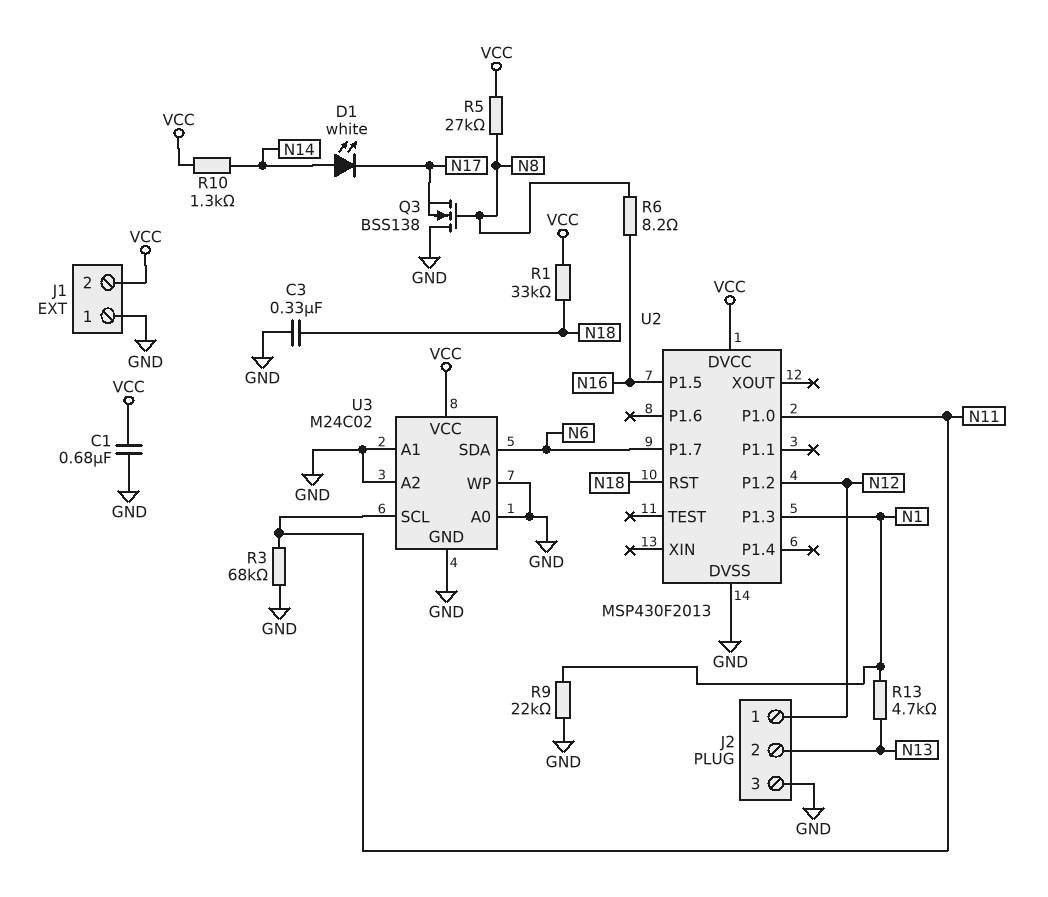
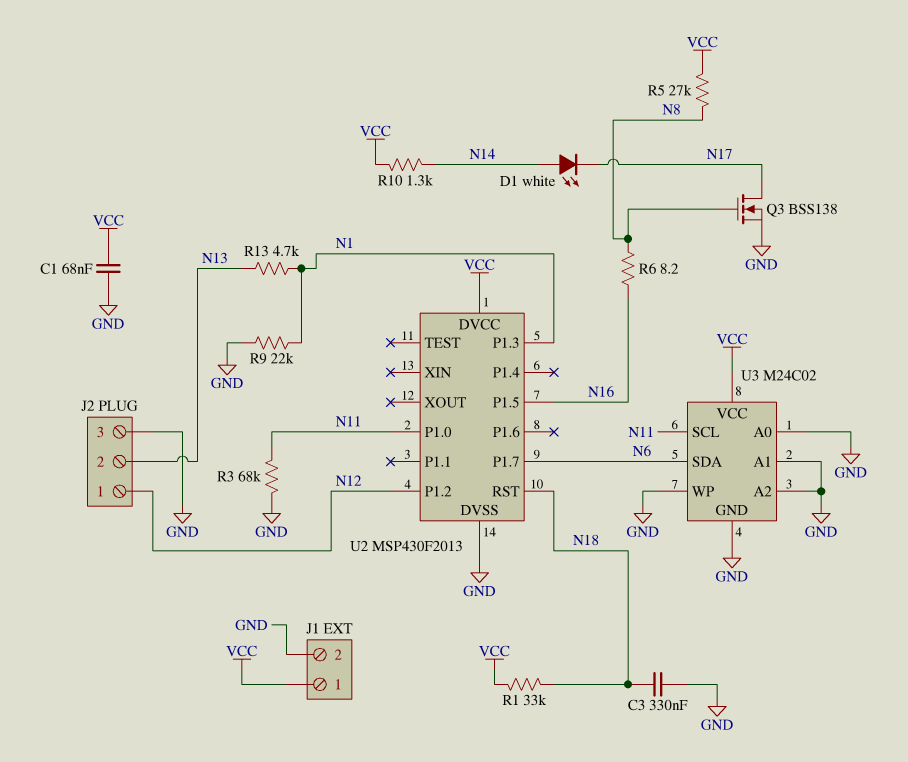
C1: 680nF (GND, VCC) -> 68nF (GND, VCC)
J1 pin 1: GND -> VCC
J1 pin 2: VCC -> GND
Q3: NMOS BSS138 (G N8, D GND, S N17) -> NMOS BSS138 (G N8, D N17, S GND)

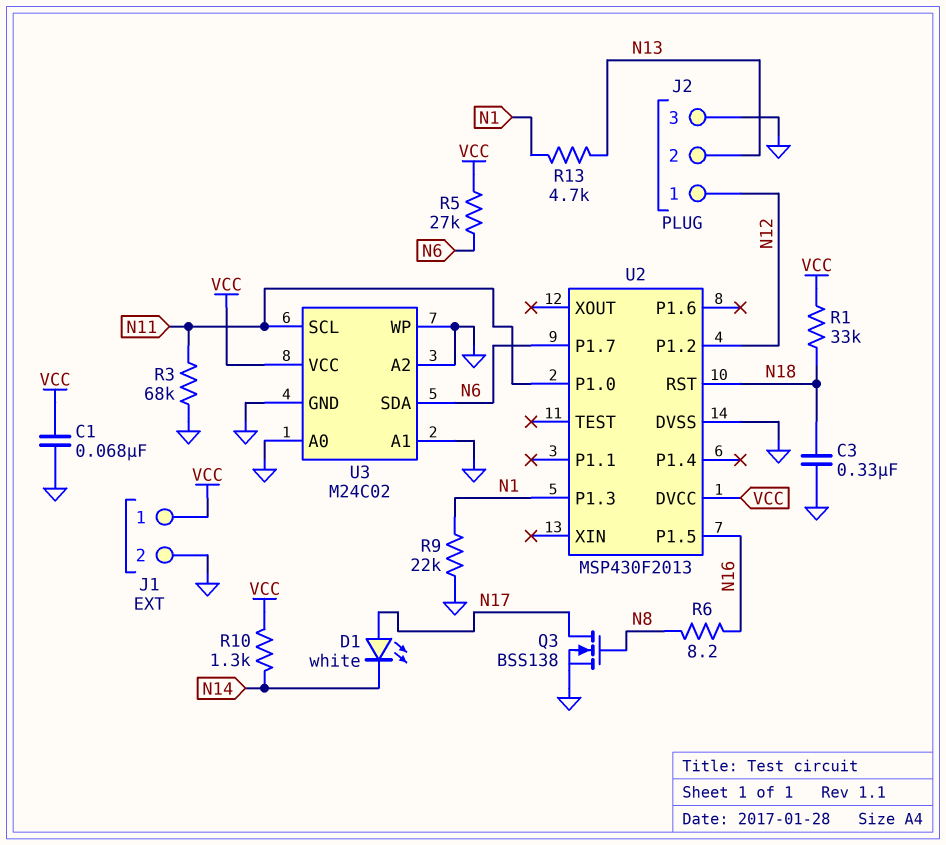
D1: LED white (A N14, K N17) -> LED white (A N17, K N14)
R5: 27k (N8, VCC) -> 27k (N6, VCC)

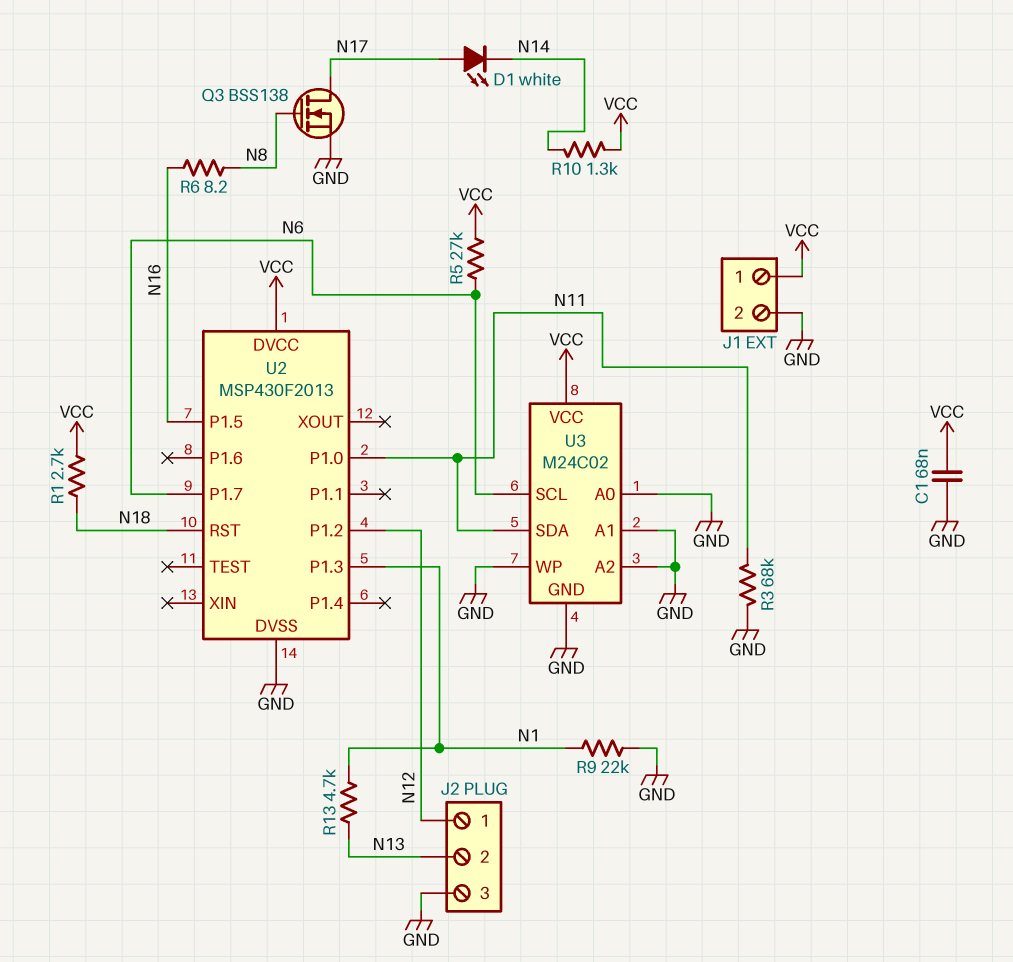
C3: 330nF (GND, N18) -> none
R1: 33k (N18, VCC) -> 2.7k (N18, VCC)
U3 pin SCL: N11 -> N6
U3 pin SDA: N6 -> N11

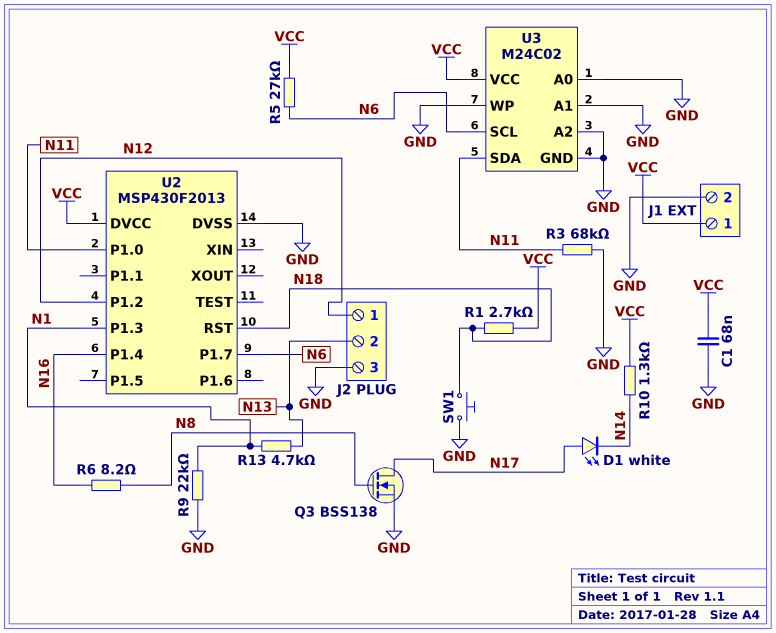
SW1: none -> button (GND, N18)
U2 pin P1.4: none -> N16
U2 pin P1.5: N16 -> none

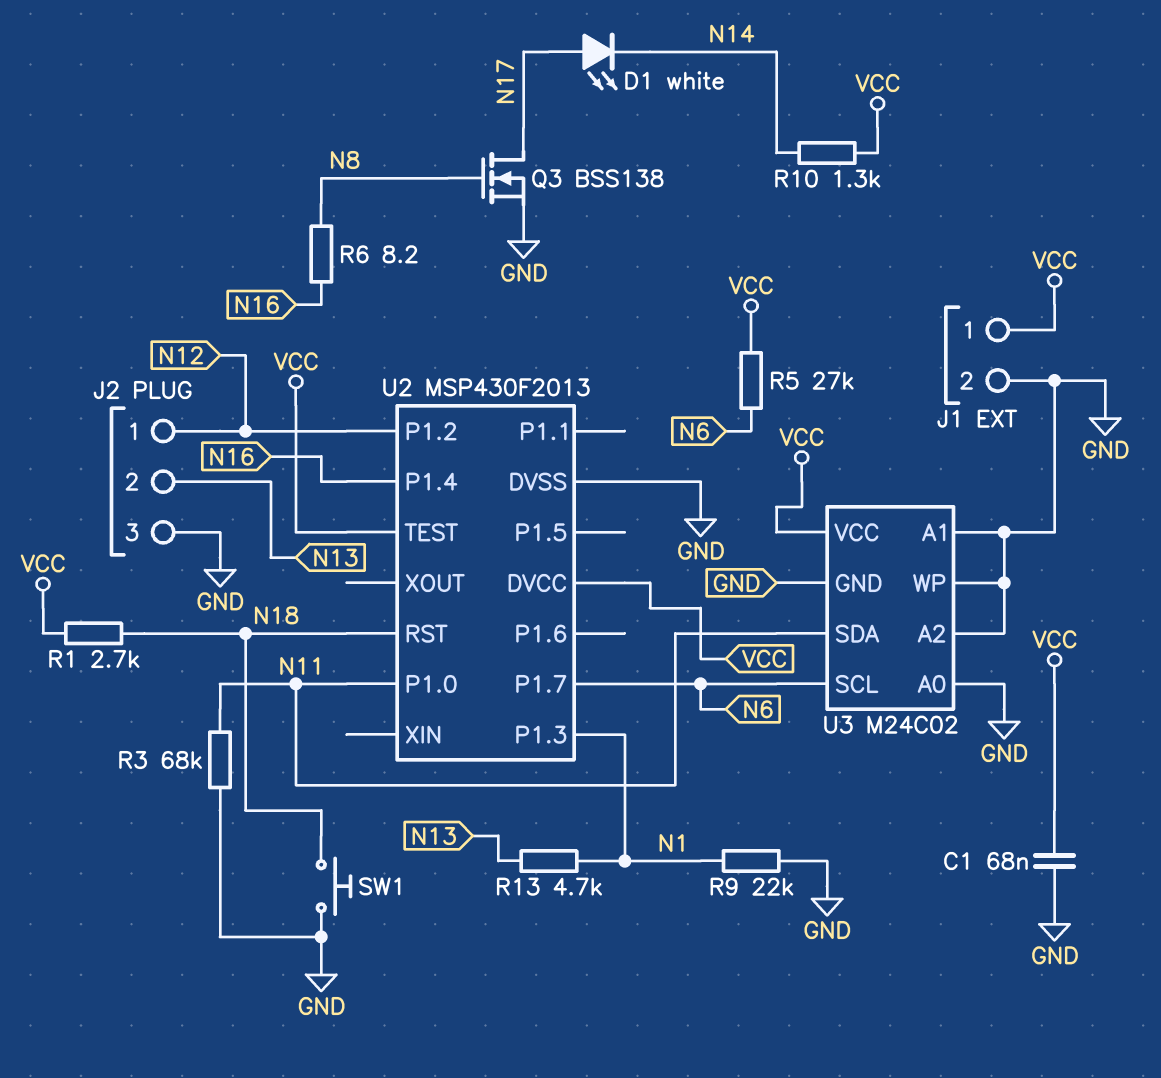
U2 pin TEST: none -> VCC

